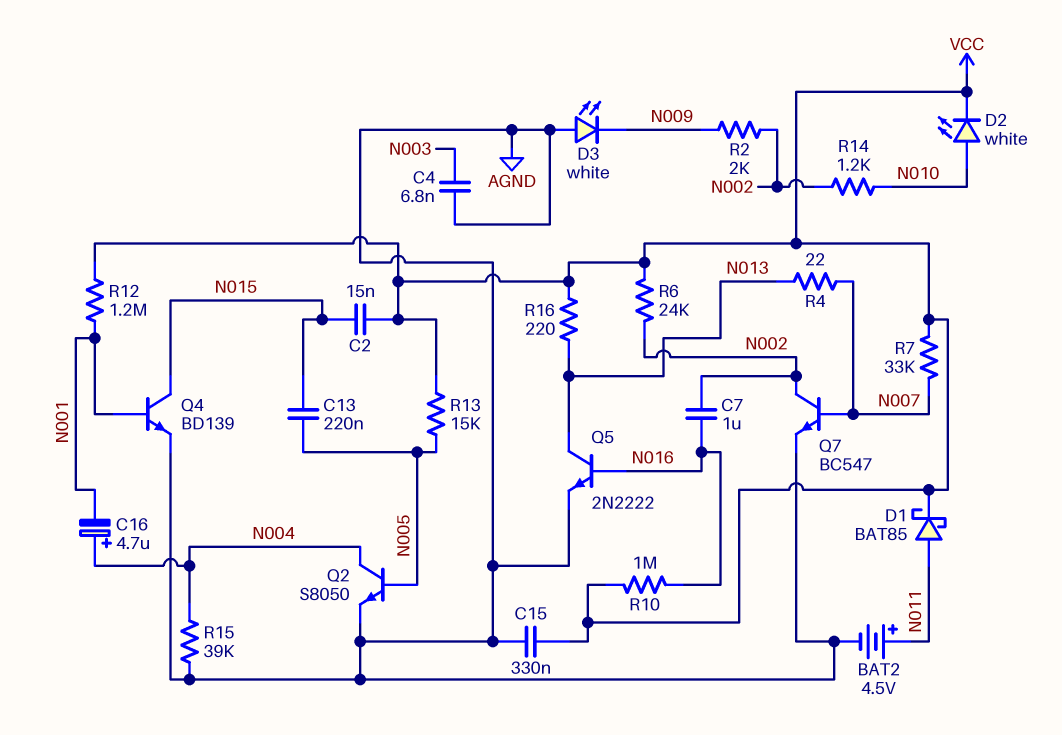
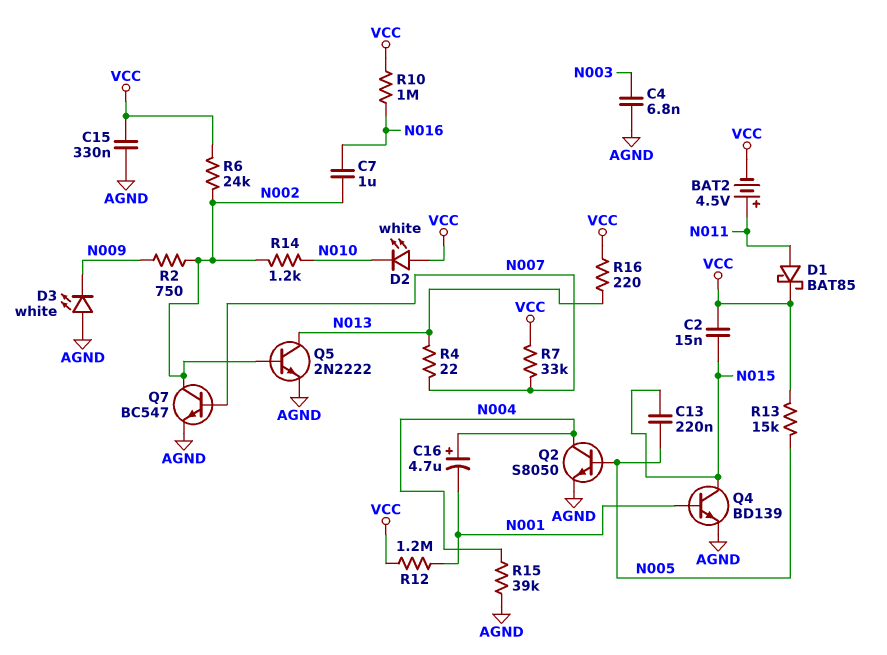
BAT2: 4.5V (plus N011, minus AGND) -> 4.5V (plus N011, minus VCC)
D2: LED white (A N010, K VCC) -> LED white (A VCC, K N010)
Q5: NPN 2N2222 (B N016, C N013, E AGND) -> NPN 2N2222 (B N002, C N013, E AGND)
R2: 2k (N002, N009) -> 750 (N002, N009)

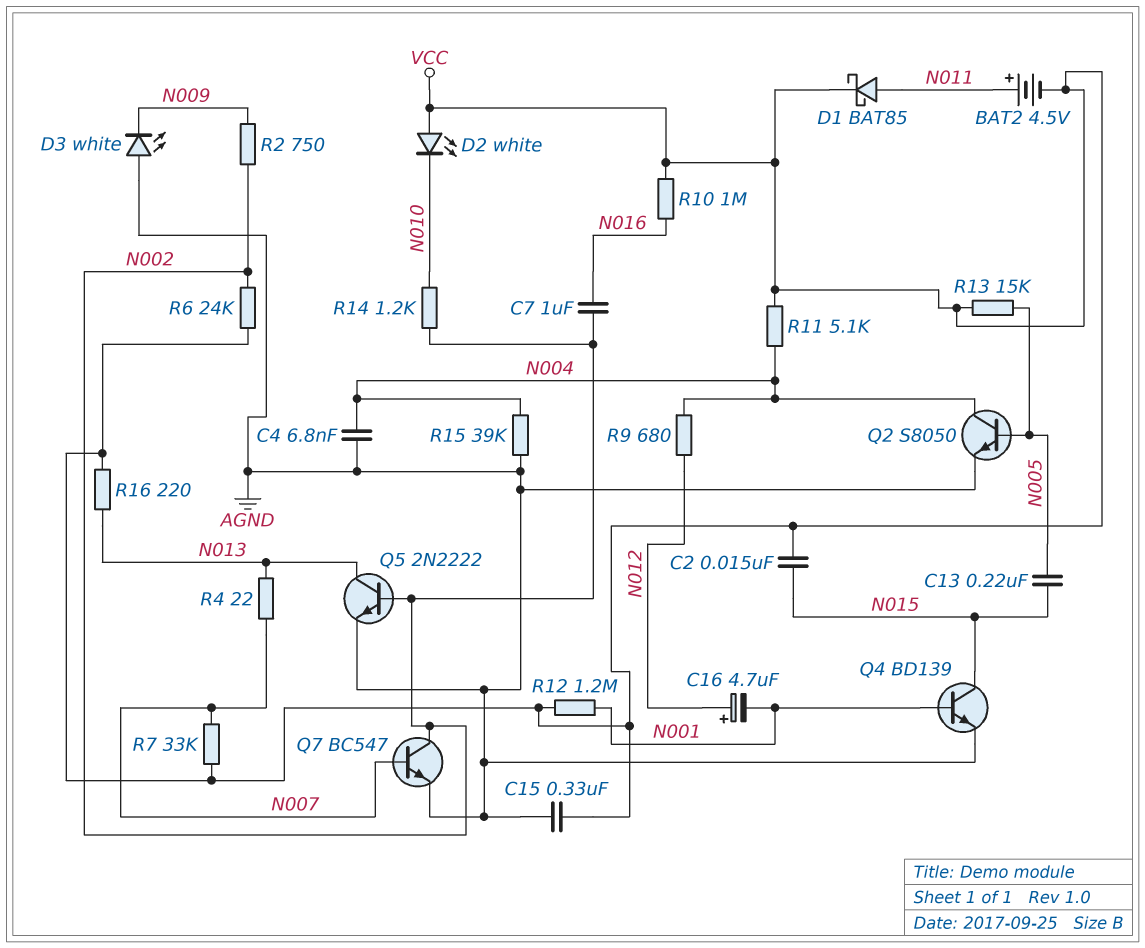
C4: 6.8nF (AGND, N003) -> 6.8nF (AGND, N004)
C16: 4.7uF (plus N004, minus N001) -> 4.7uF (plus N012, minus N001)
R9: none -> 680 (N004, N012)
R11: none -> 5.1k (N004, VCC)

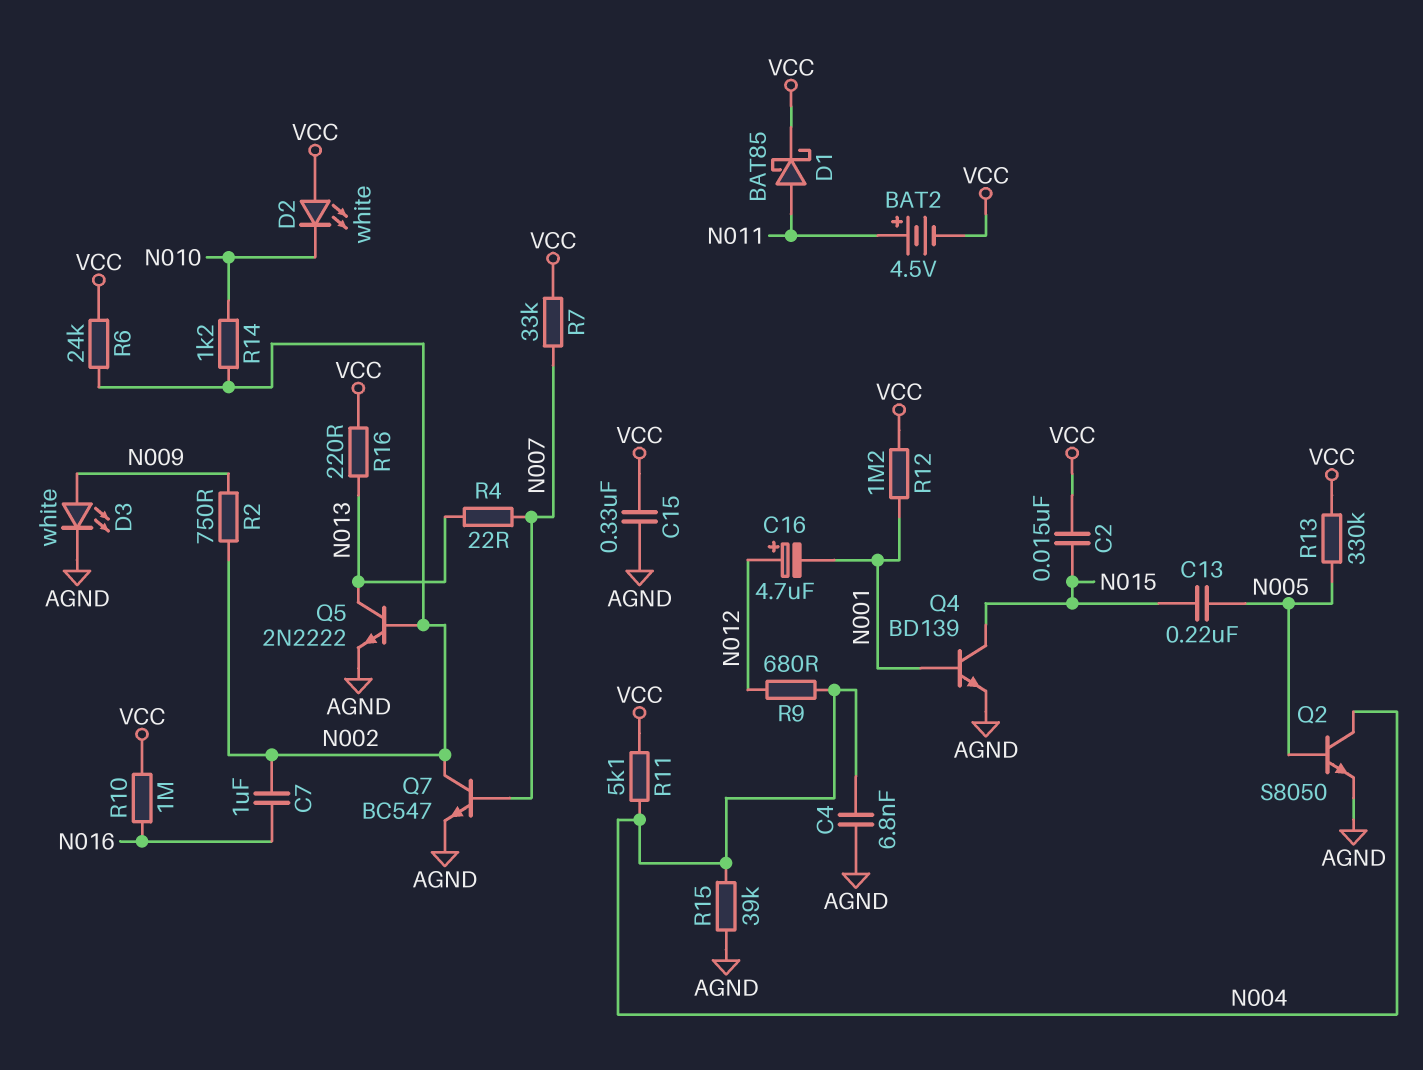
D3: LED white (A AGND, K N009) -> LED white (A N009, K AGND)
R13: 15k (N005, VCC) -> 330k (N005, VCC)

